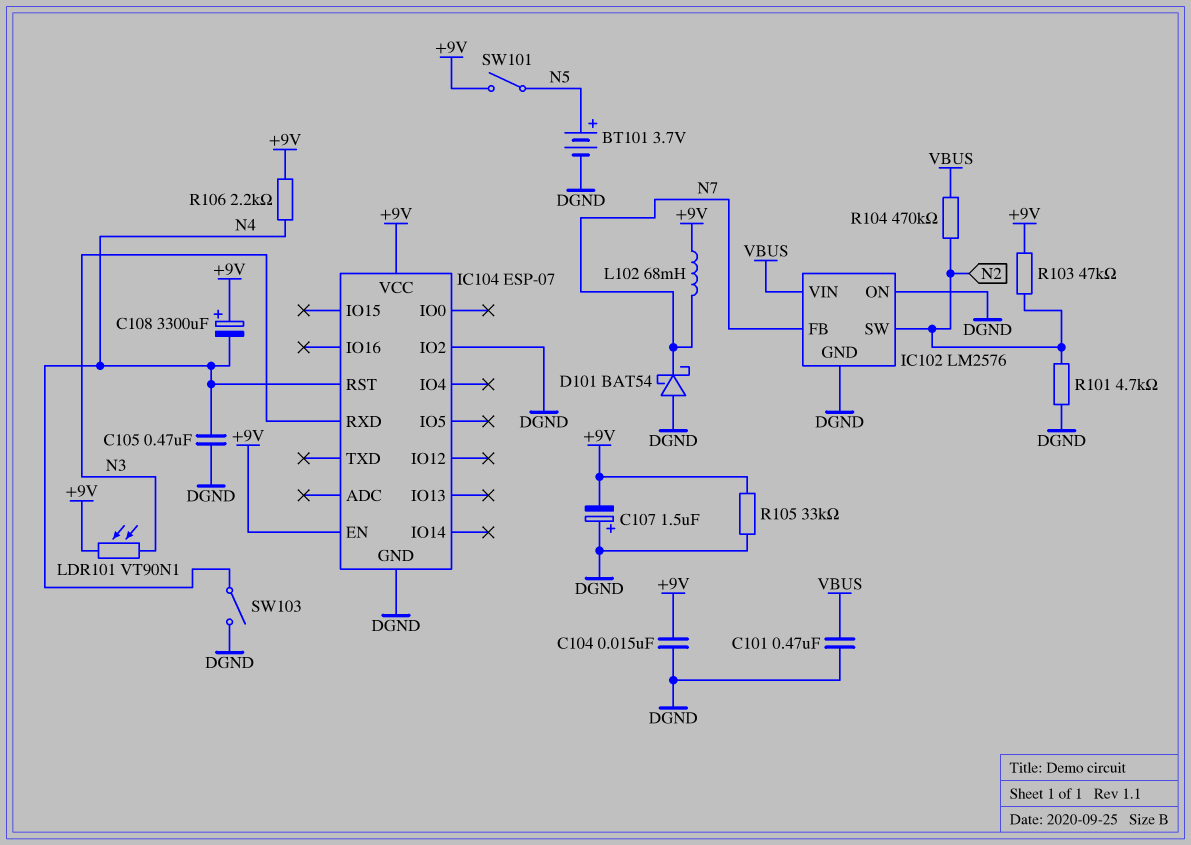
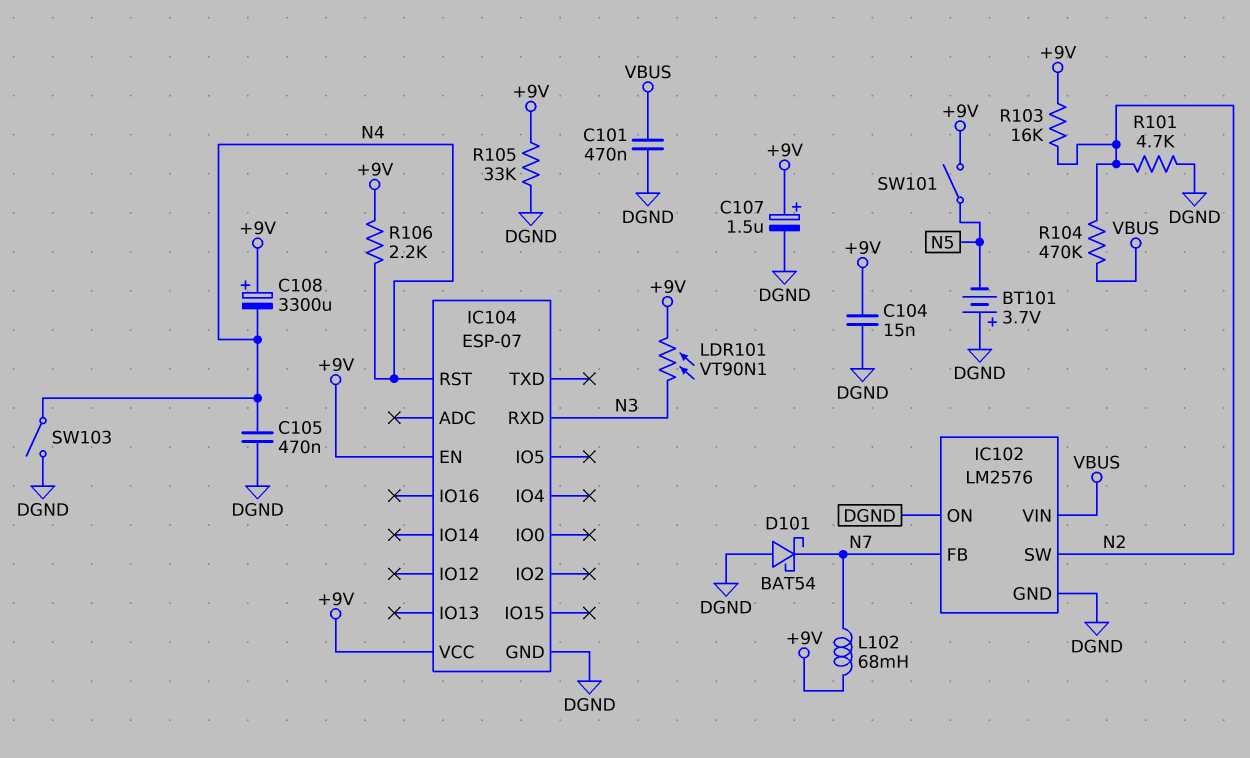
BT101: 3.7V (plus N5, minus DGND) -> 3.7V (plus DGND, minus N5)
C107: 1.5uF (plus DGND, minus +9V) -> 1.5uF (plus +9V, minus DGND)
IC104 pin IO2: DGND -> none
R103: 47k (+9V, N2) -> 16k (+9V, N2)

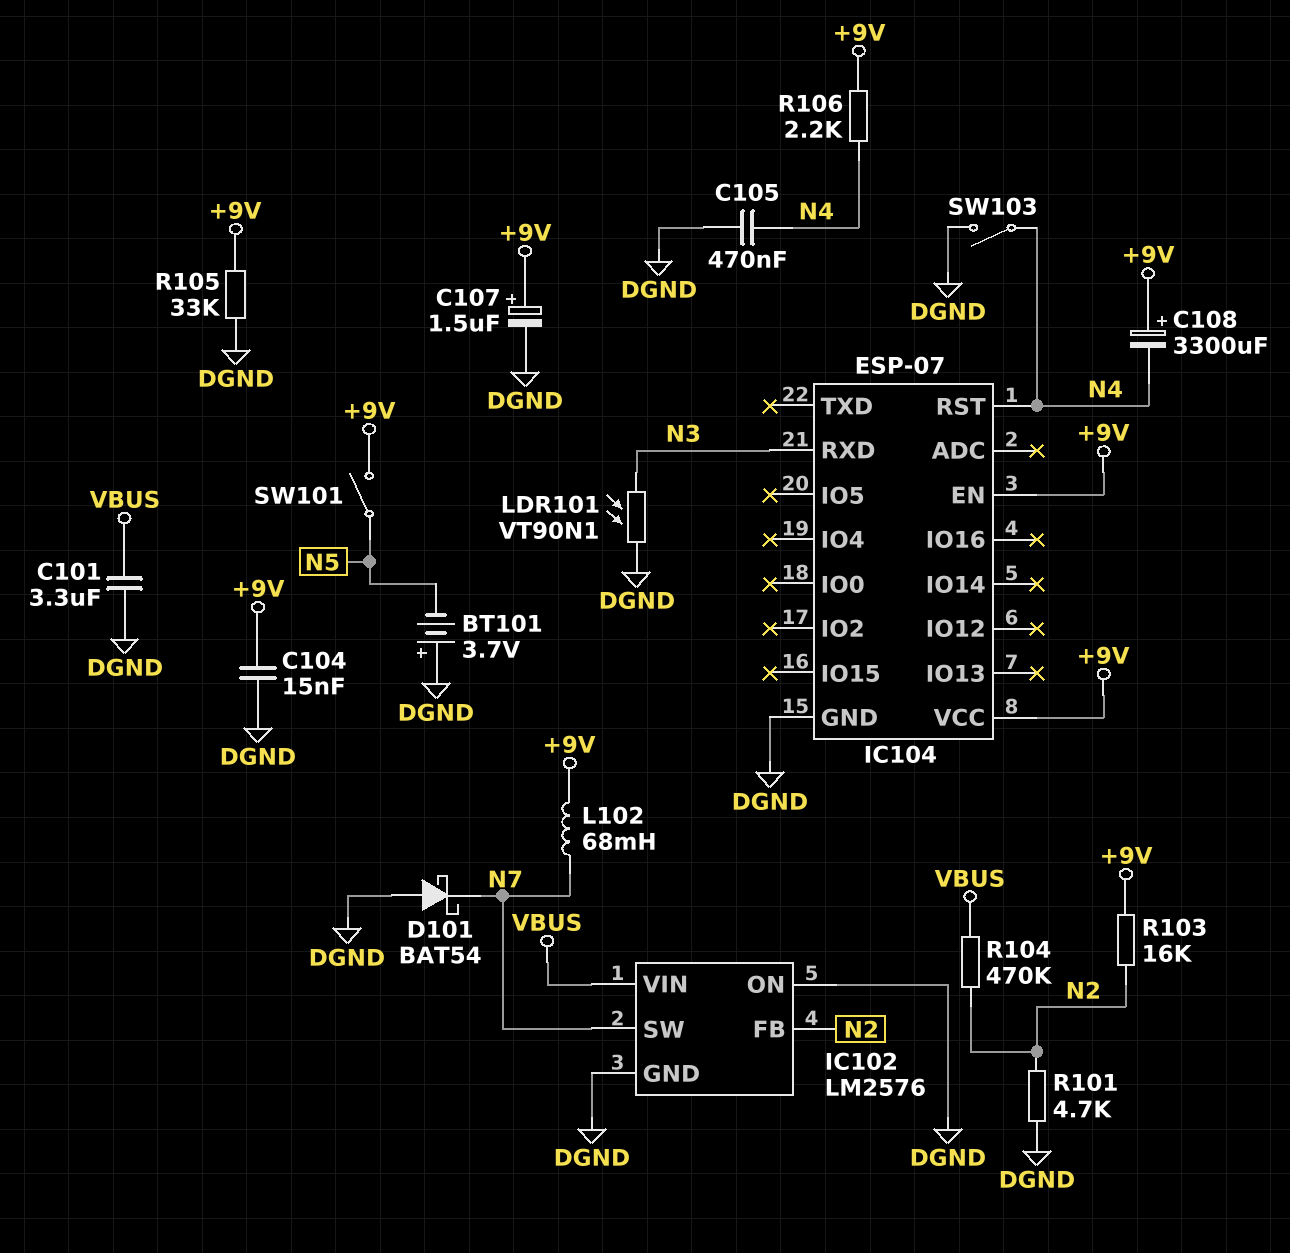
C101: 470nF (DGND, VBUS) -> 3.3uF (DGND, VBUS)
IC102 pin FB: N7 -> N2
IC102 pin SW: N2 -> N7
LDR101: VT90N1 (+9V, N3) -> VT90N1 (DGND, N3)

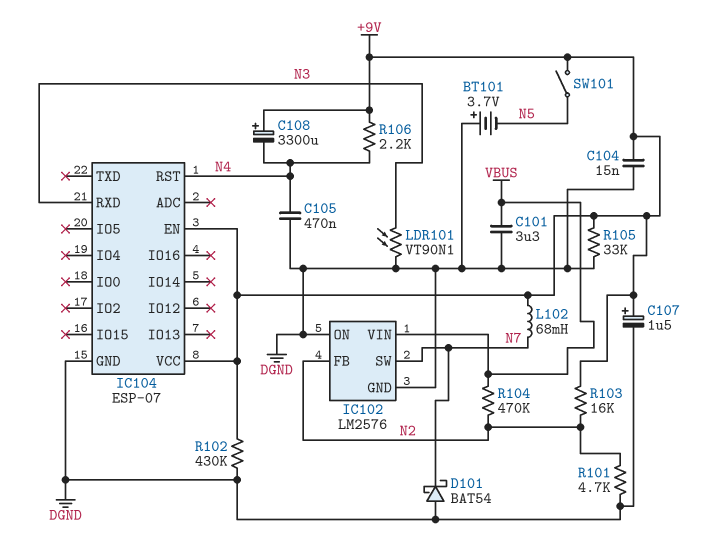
R102: none -> 430k (+9V, DGND)
SW103: switch (DGND, N4) -> none

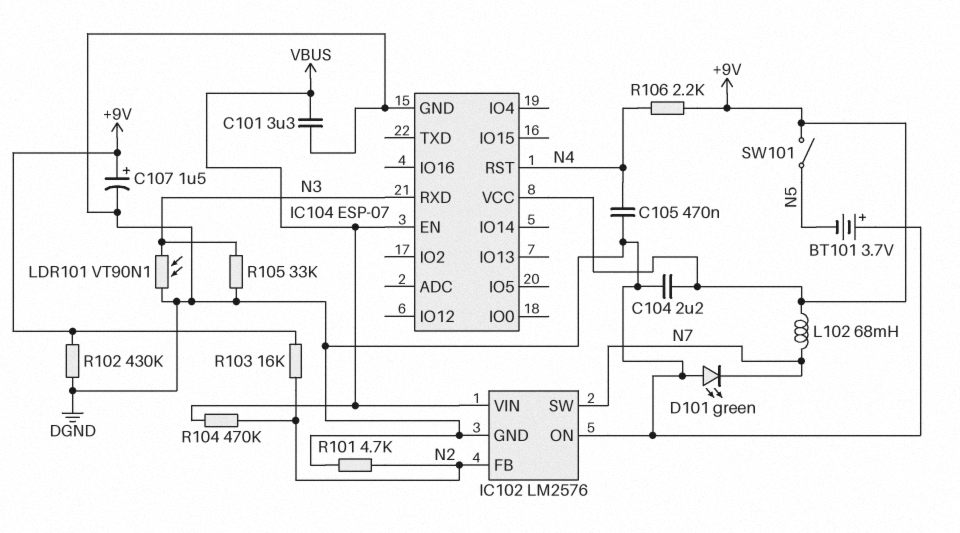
C104: 15nF (+9V, DGND) -> 2.2uF (+9V, DGND)
C108: 3300uF (plus +9V, minus N4) -> none
D101: schottky BAT54 (A DGND, K N7) -> LED green (A DGND, K N7)
IC104 pin EN: +9V -> VBUS
R105: 33k (+9V, DGND) -> 33k (DGND, N3)

